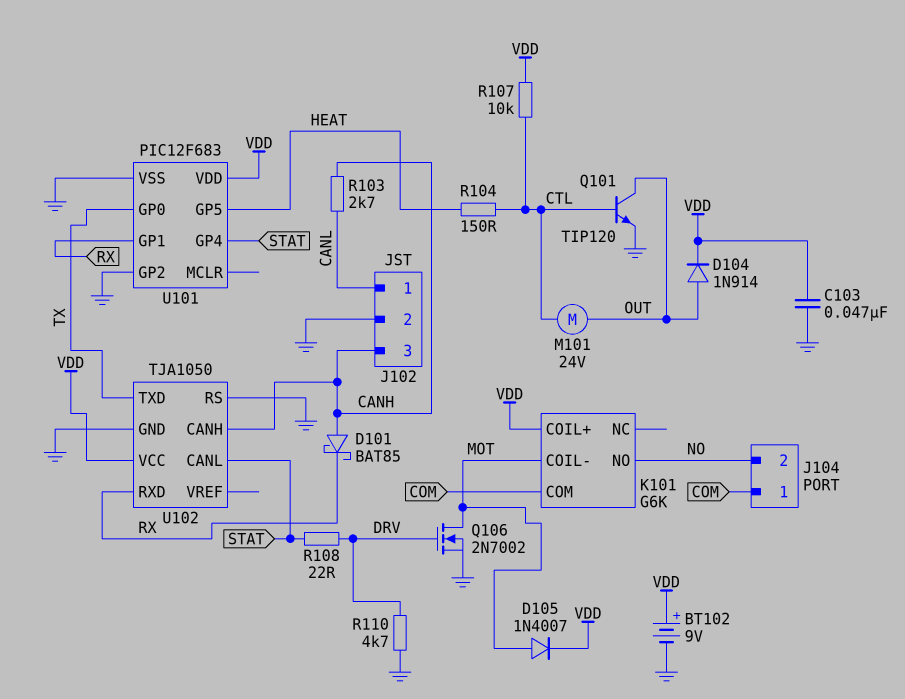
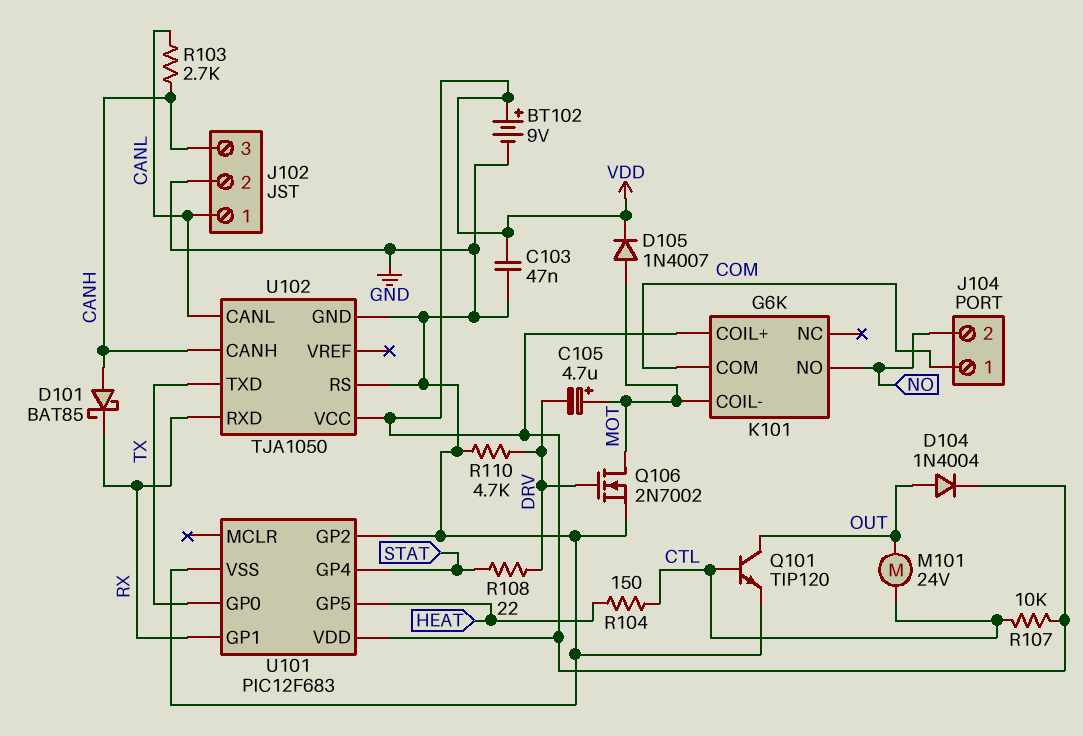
C105: none -> 4.7uF (plus MOT, minus DRV)
D104: diode 1N914 (A OUT, K VDD) -> diode 1N4004 (A OUT, K VDD)
U102 pin CANL: STAT -> CANL

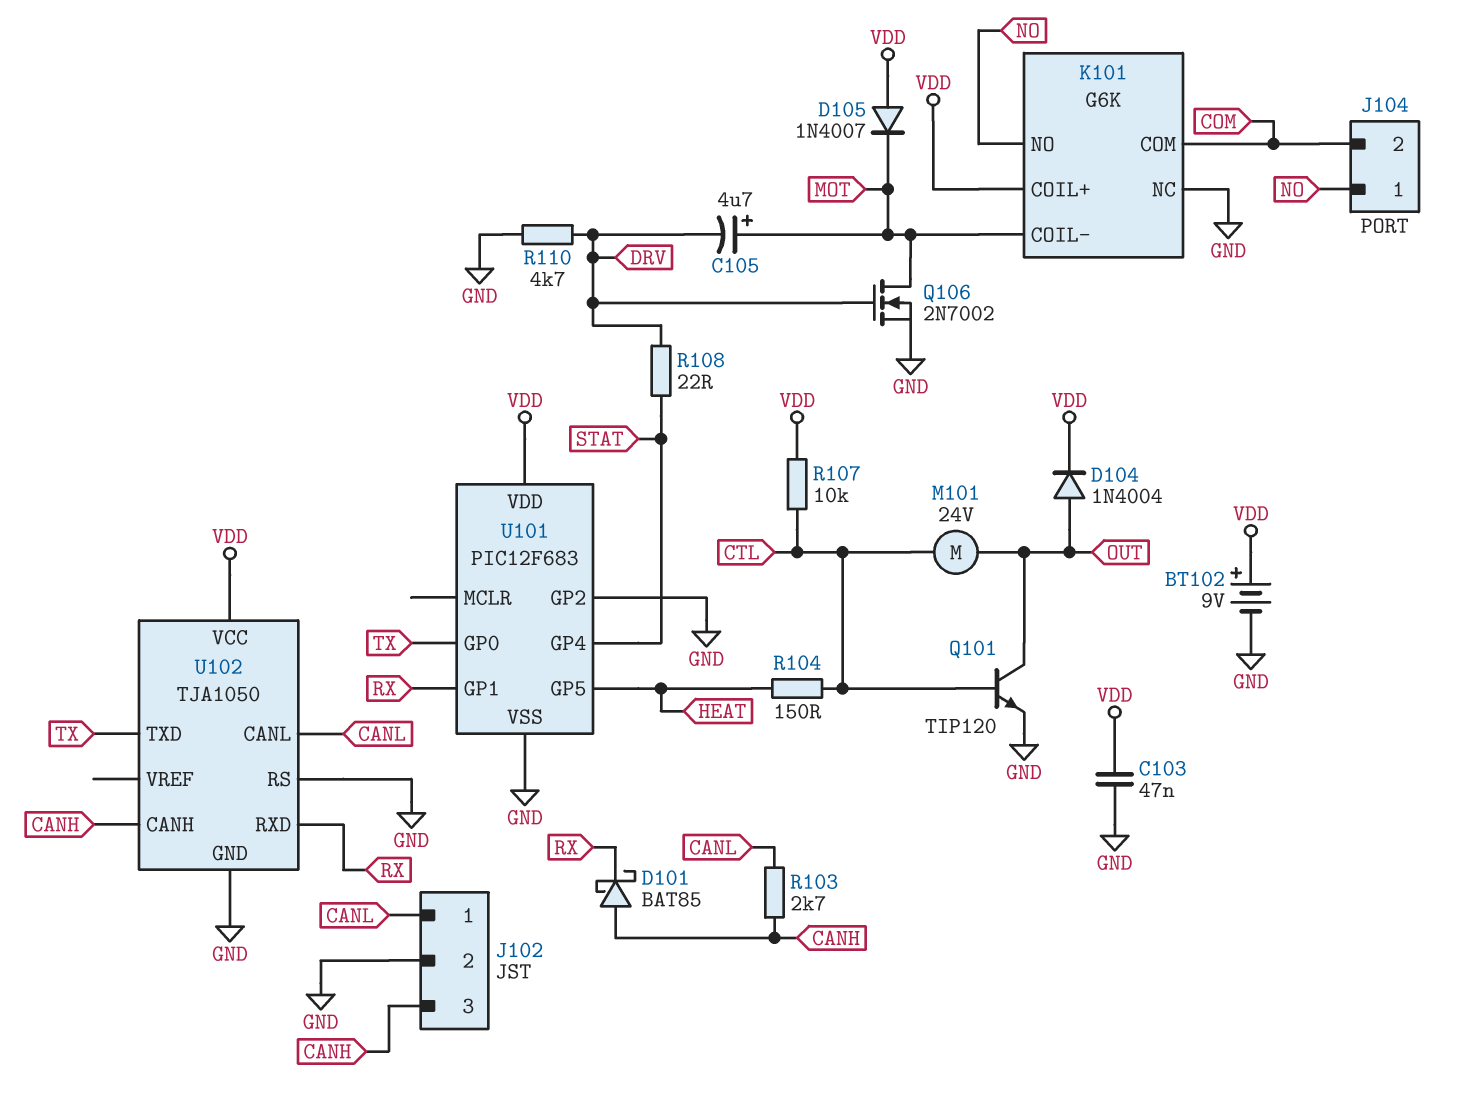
D105: diode 1N4007 (A MOT, K VDD) -> diode 1N4007 (A VDD, K MOT)
J104 pin 1: COM -> NO
J104 pin 2: NO -> COM
K101 pin NC: none -> GND

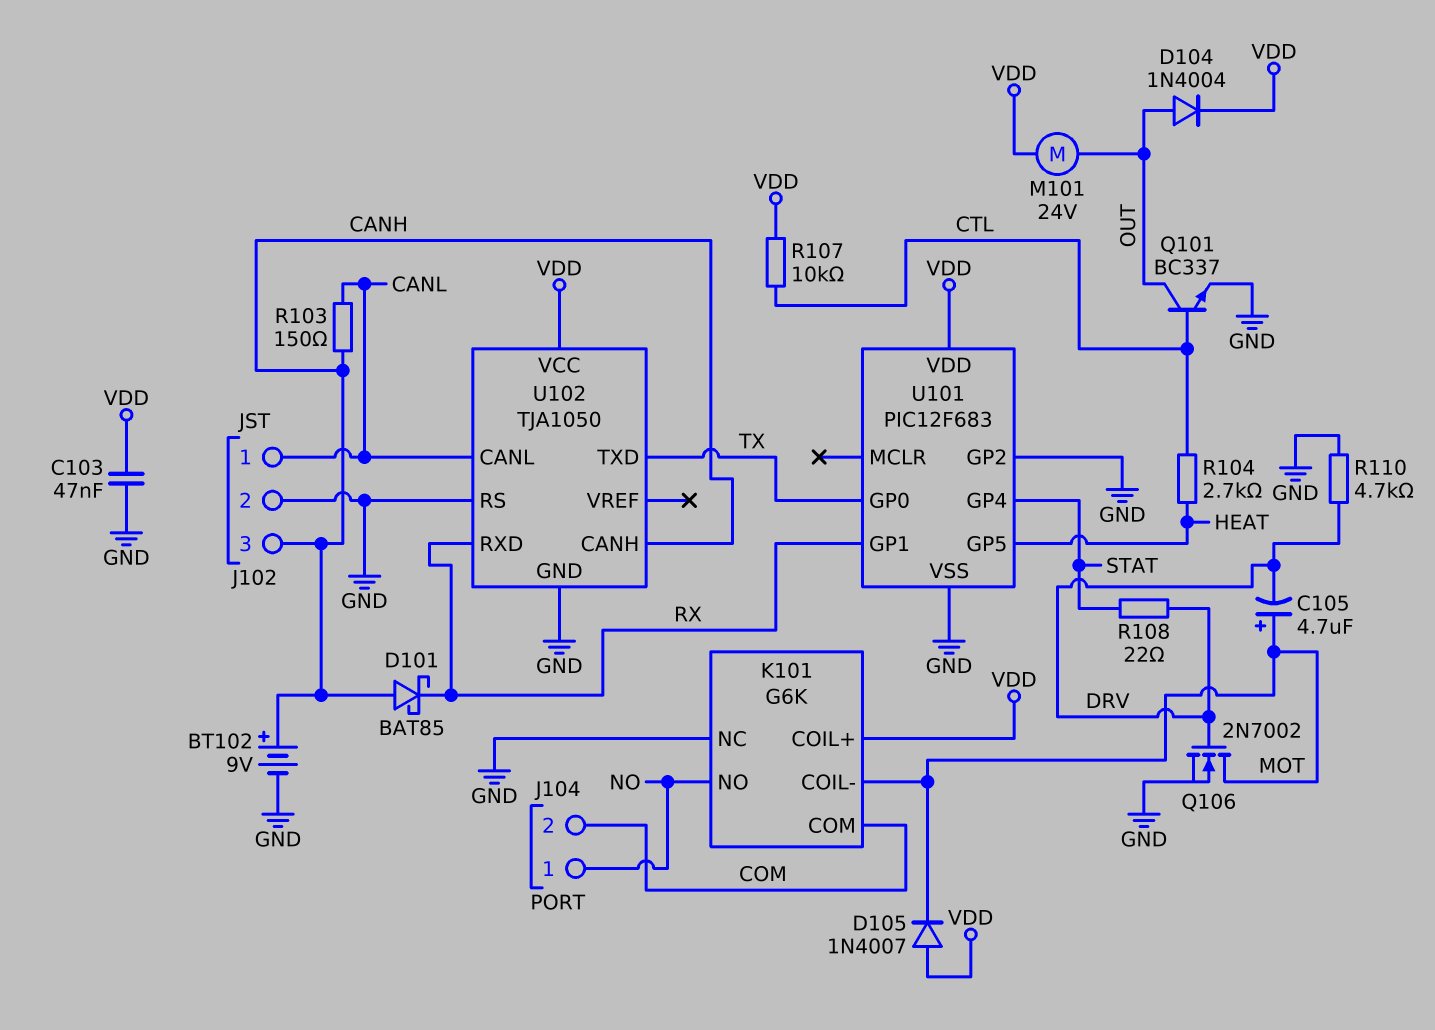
BT102: 9V (plus VDD, minus GND) -> 9V (plus CANH, minus GND)
M101: motor 24V (CTL, OUT) -> motor 24V (OUT, VDD)
Q101: NPN TIP120 (B CTL, C OUT, E GND) -> NPN BC337 (B CTL, C OUT, E GND)
R103: 2.7k (CANH, CANL) -> 150 (CANH, CANL)
R104: 150 (CTL, HEAT) -> 2.7k (CTL, HEAT)

